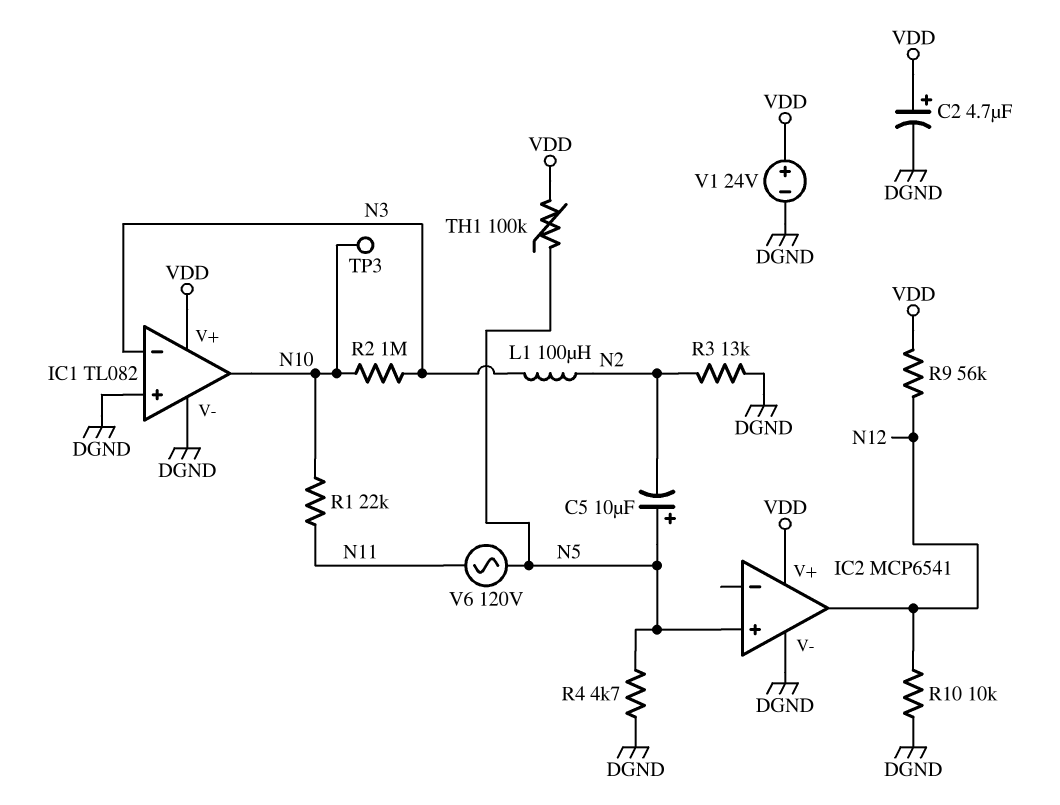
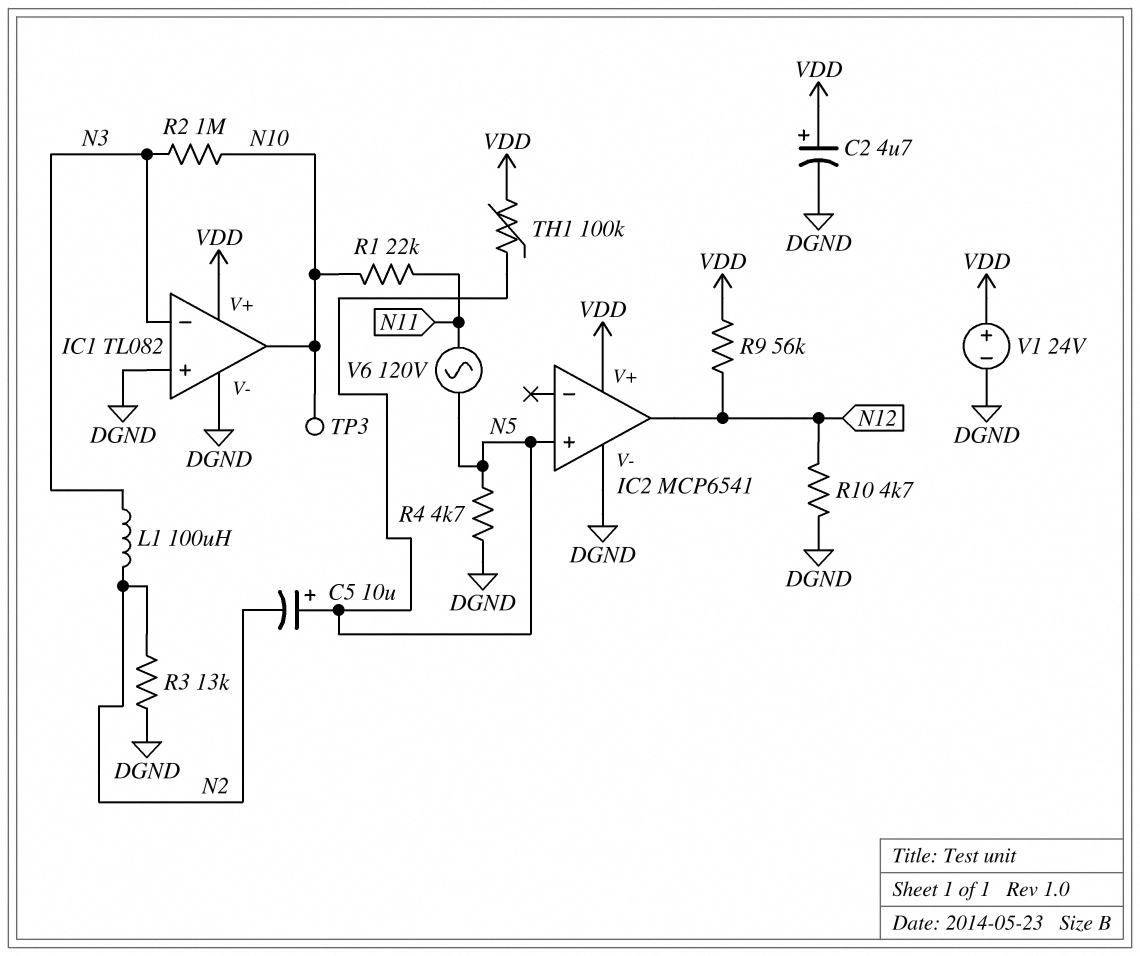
R10: 10k (DGND, N12) -> 4.7k (DGND, N12)

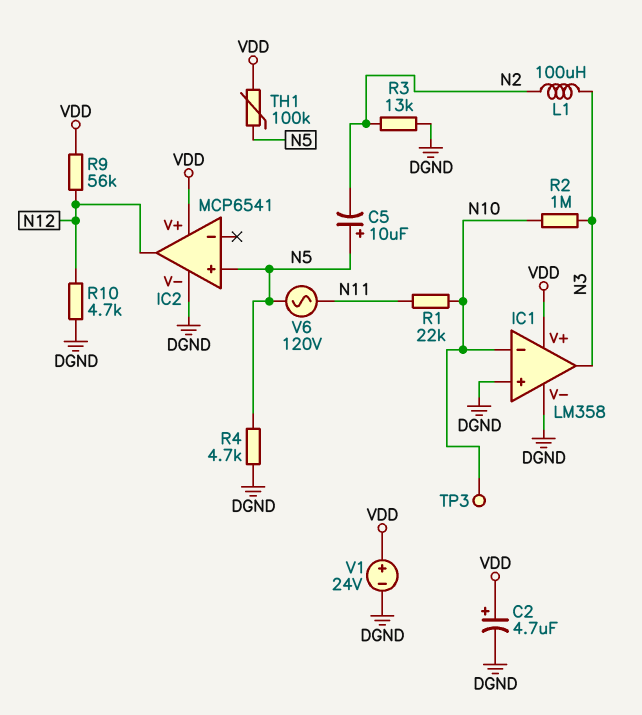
IC1: TL082 -> LM358
IC1 pin in-: N3 -> N10
IC1 pin out: N10 -> N3

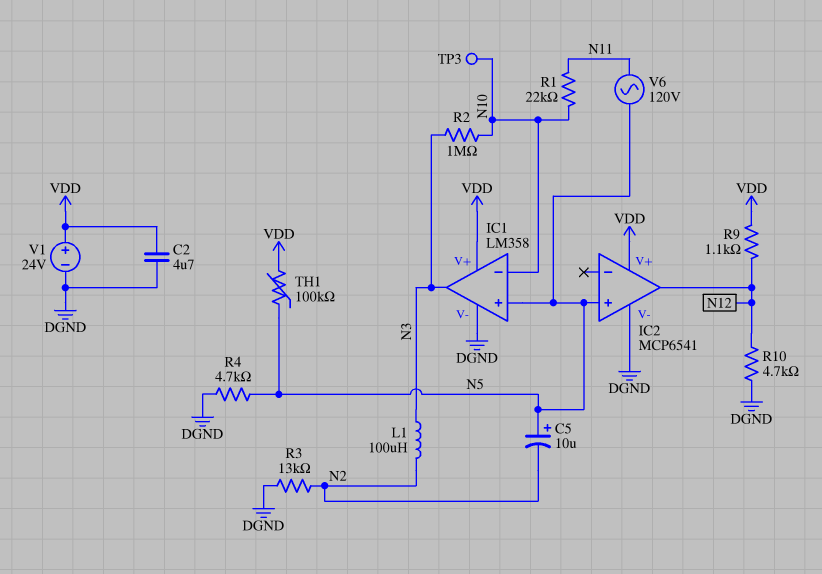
C2: 4.7uF (plus VDD, minus DGND) -> 4.7uF (DGND, VDD)
IC1 pin in+: DGND -> N5
R9: 56k (N12, VDD) -> 1.1k (N12, VDD)

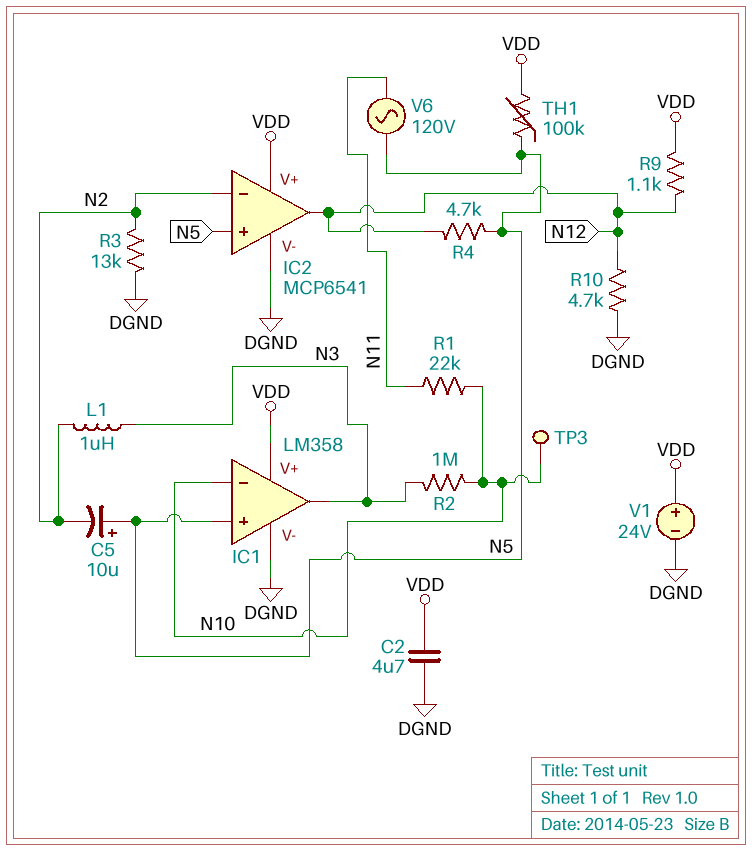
IC2 pin in-: none -> N2
L1: 100uH (N2, N3) -> 1uH (N2, N3)
R4: 4.7k (DGND, N5) -> 4.7k (N5, N12)

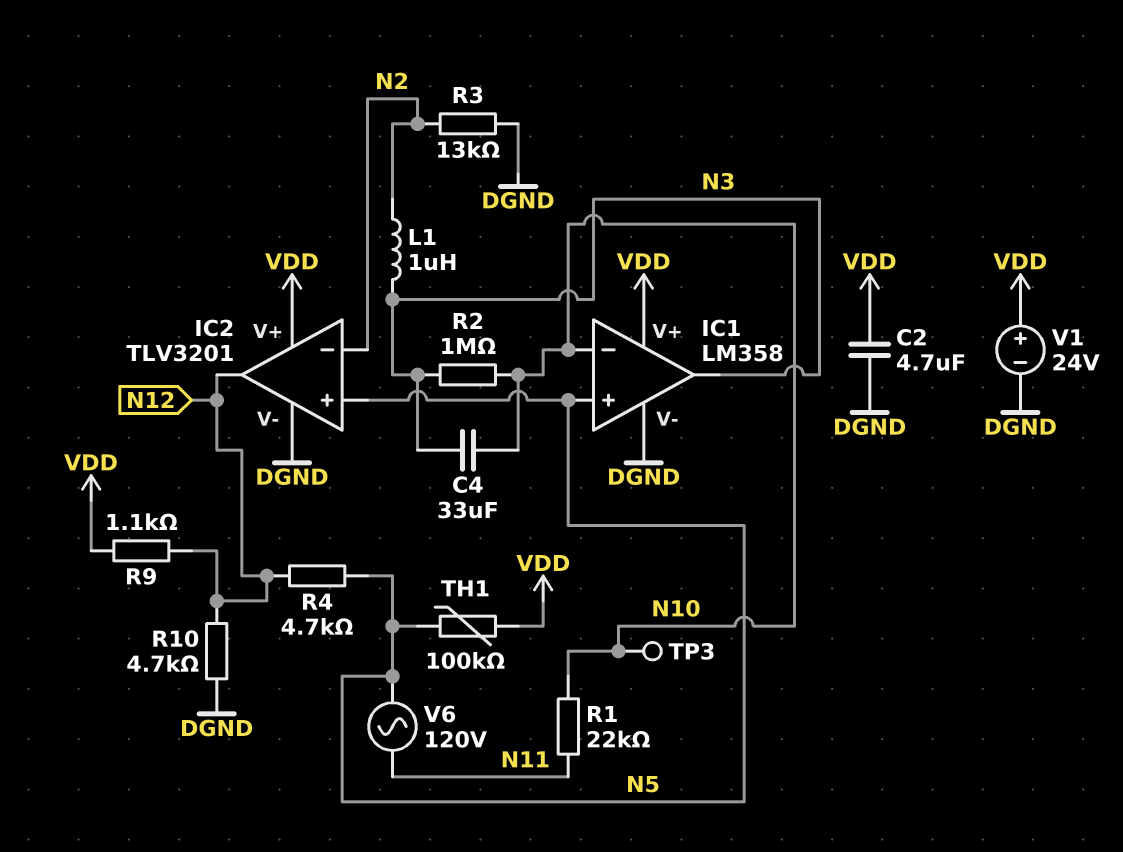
C4: none -> 33uF (N3, N10)
C5: 10uF (plus N5, minus N2) -> none
IC2: MCP6541 -> TLV3201

